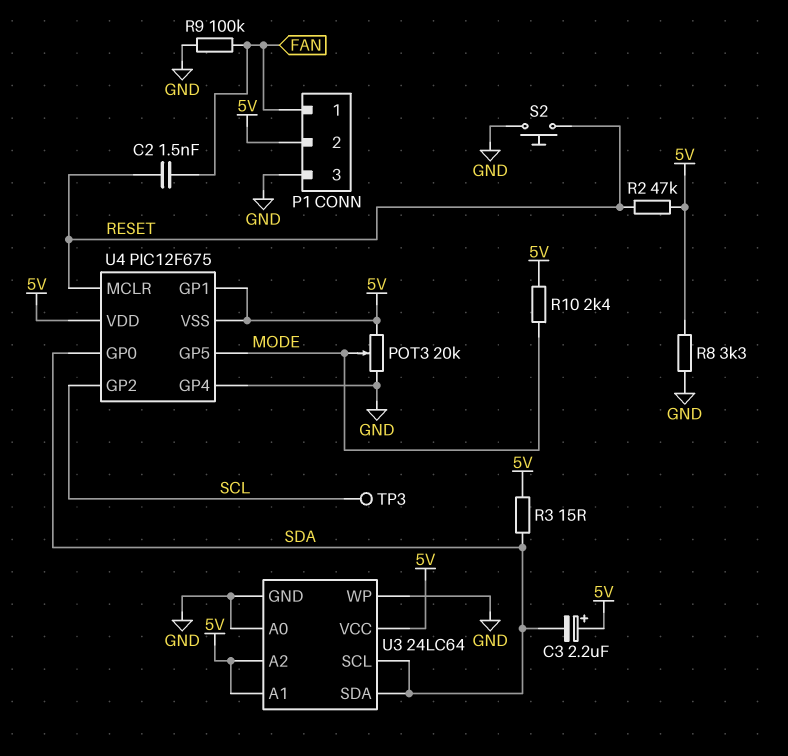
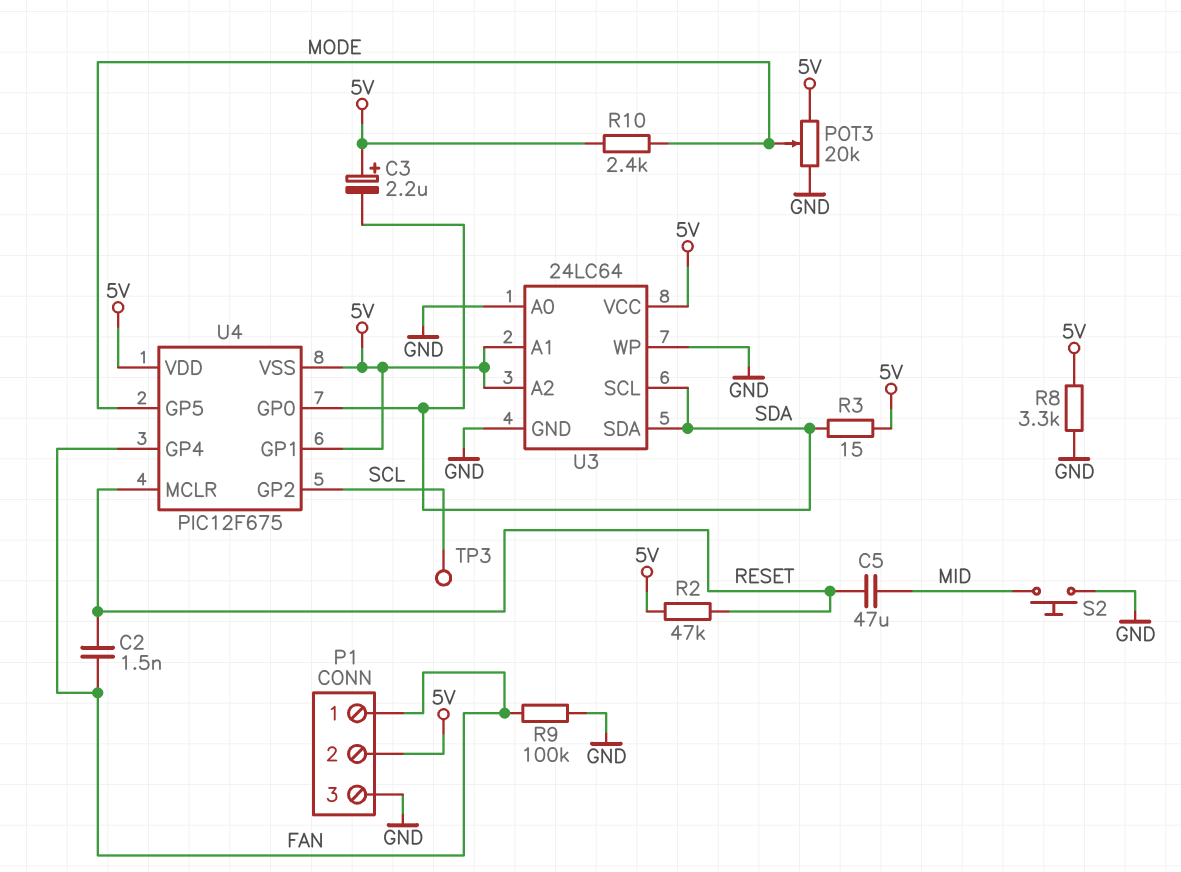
C5: none -> 47uF (MID, RESET)
S2: button (GND, RESET) -> button (GND, MID)
U4 pin GP4: GND -> FAN

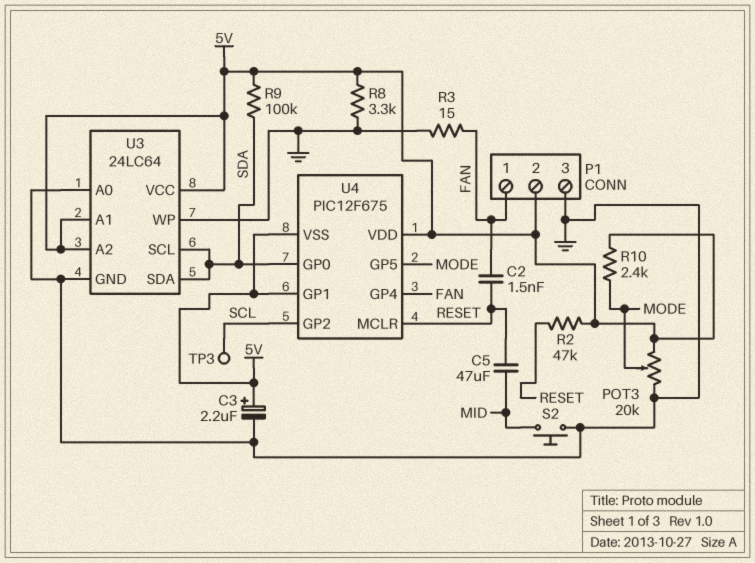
C3: 2.2uF (plus 5V, minus SDA) -> 2.2uF (plus 5V, minus GND)
R3: 15 (5V, SDA) -> 15 (FAN, GND)
R9: 100k (FAN, GND) -> 100k (5V, SDA)

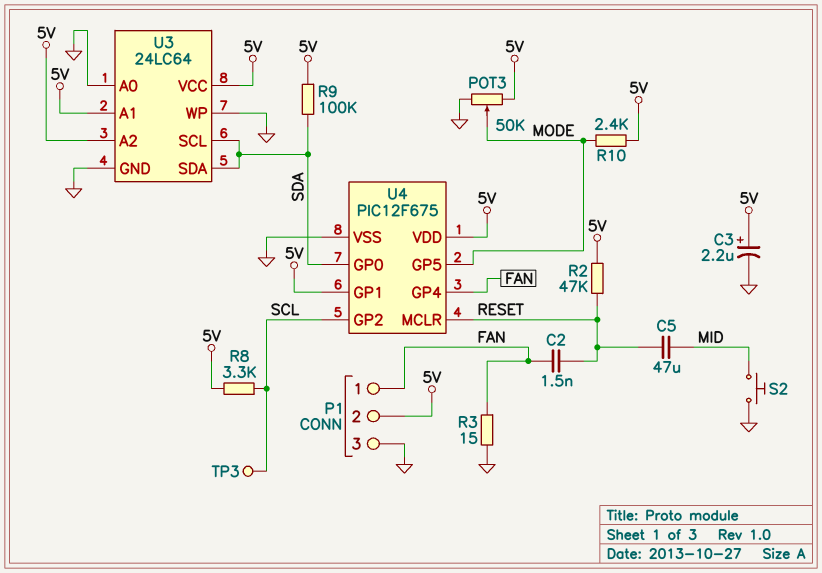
POT3: 20k (5V, GND, wiper MODE) -> 50k (5V, GND, wiper MODE)
R8: 3.3k (5V, GND) -> 3.3k (5V, SCL)
U4 pin VSS: 5V -> GND

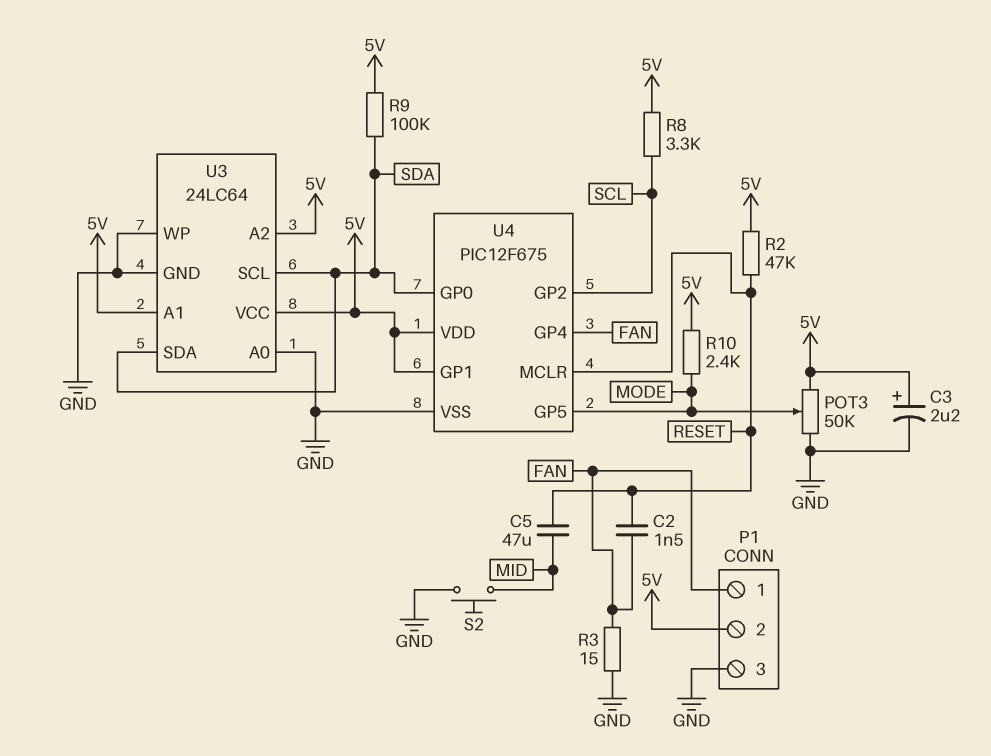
TP3: test point (SCL) -> none

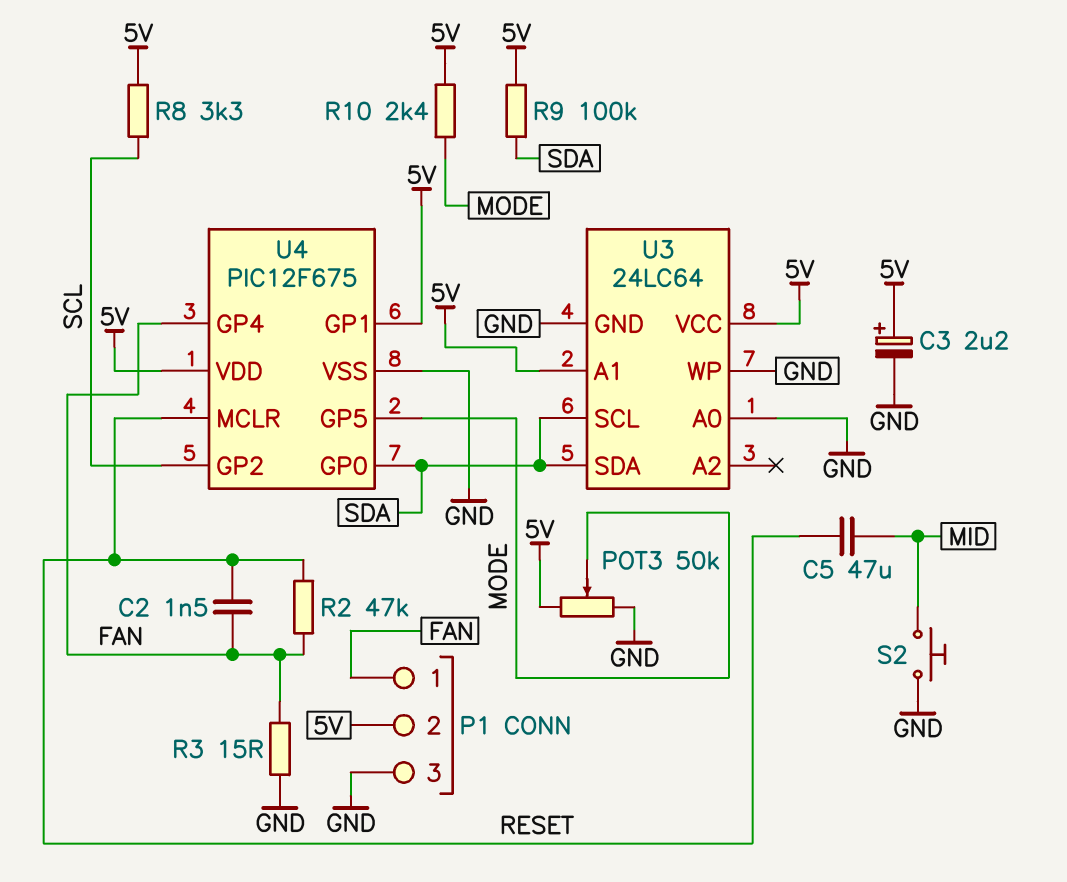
R2: 47k (5V, RESET) -> 47k (FAN, RESET)
U3 pin A2: 5V -> none

